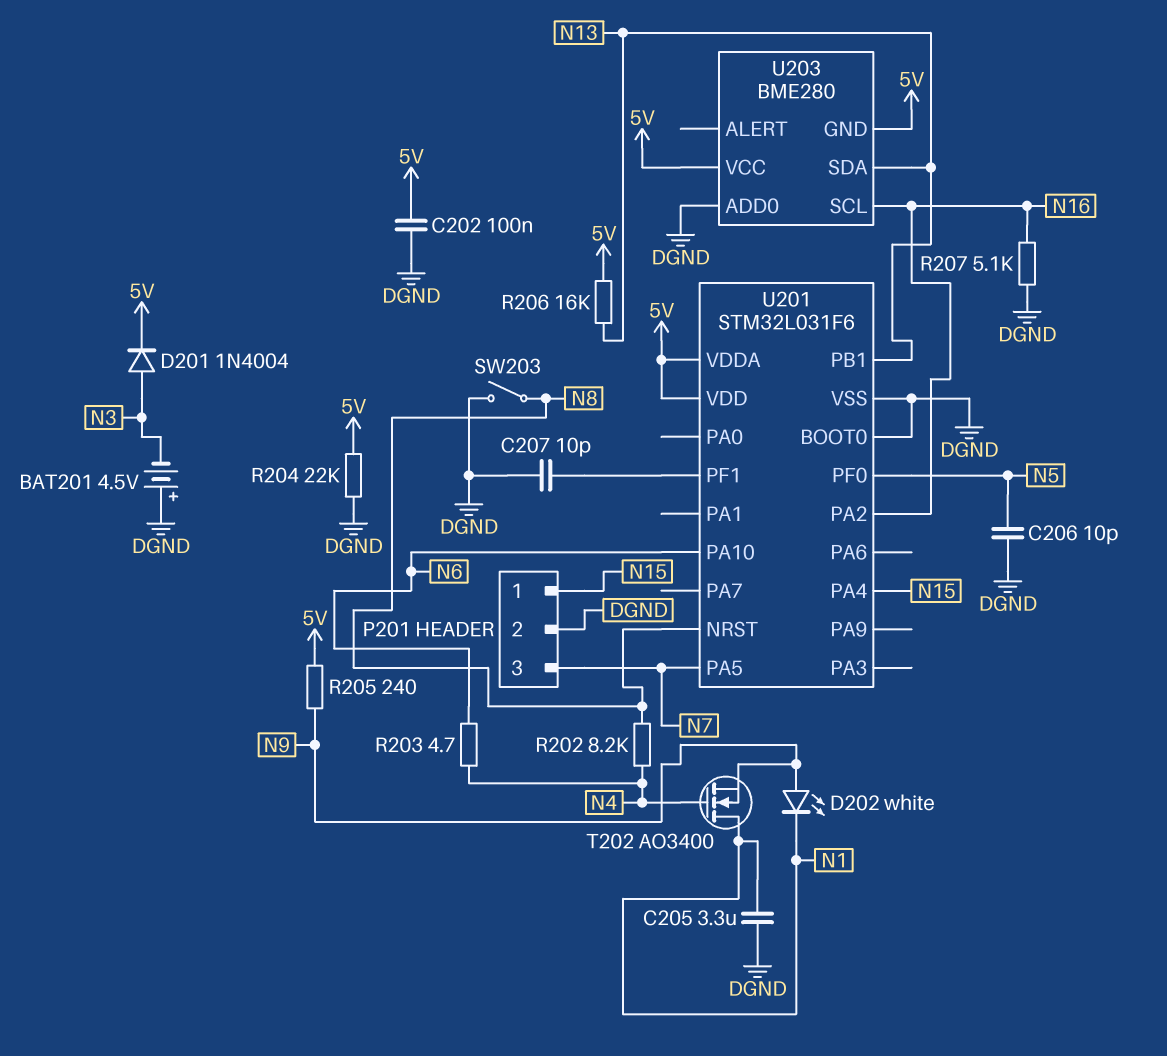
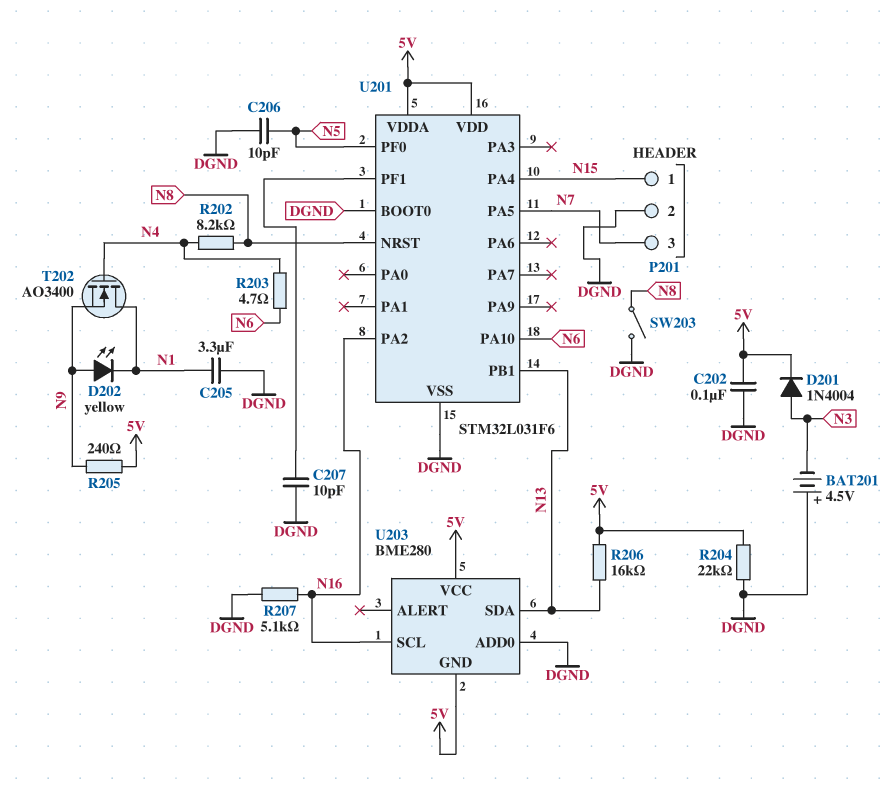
D202: LED white (A N9, K N1) -> LED yellow (A N9, K N1)

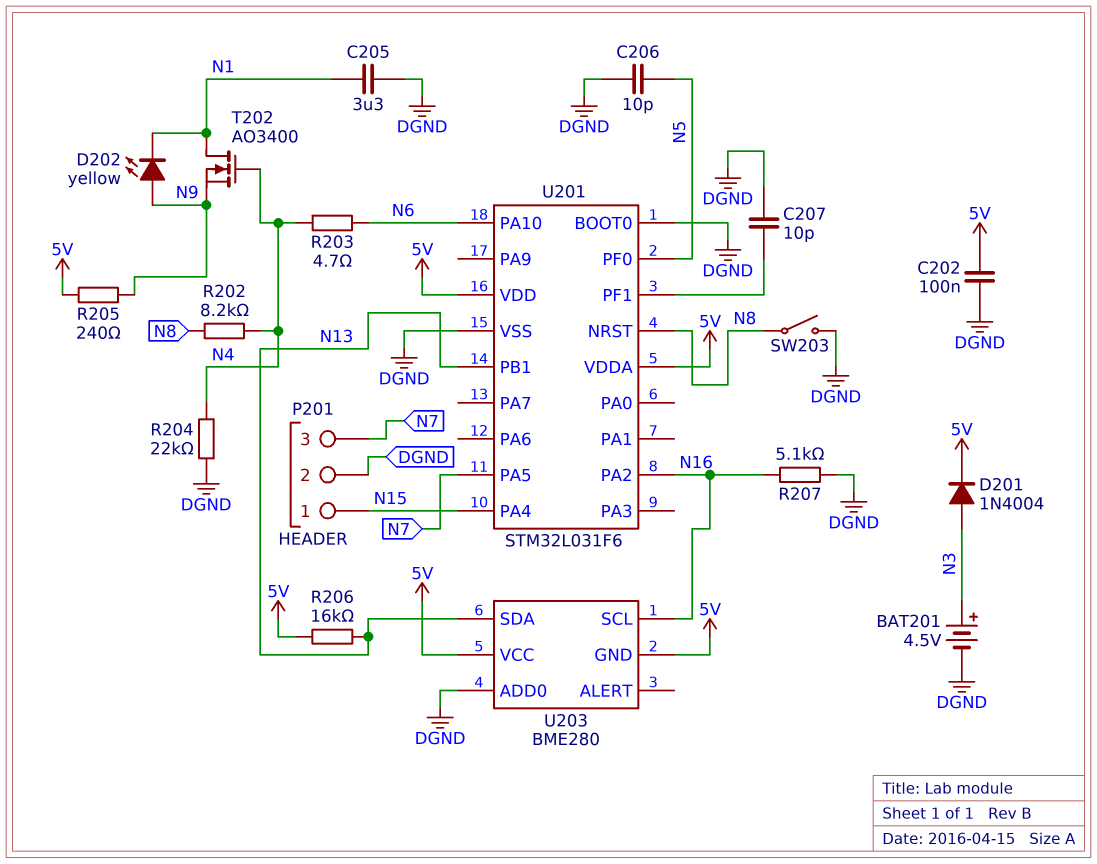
BAT201: 4.5V (plus DGND, minus N3) -> 4.5V (plus N3, minus DGND)
R204: 22k (5V, DGND) -> 22k (DGND, N4)

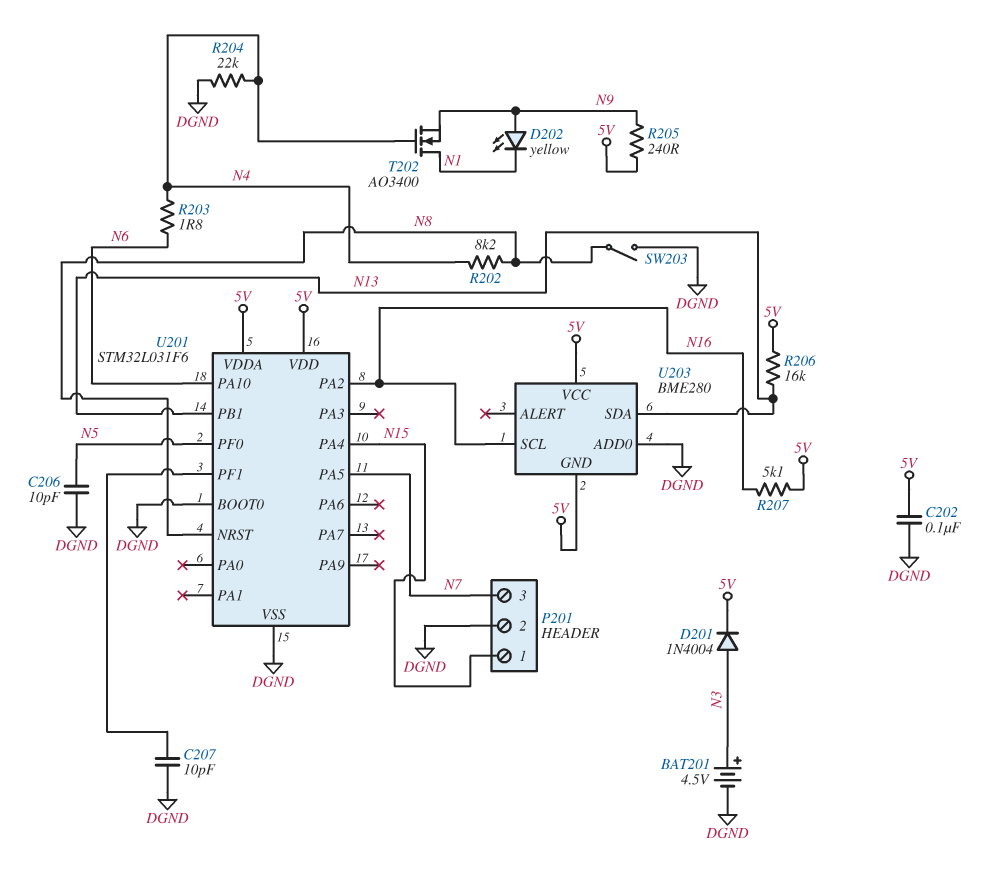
C205: 3.3uF (DGND, N1) -> none
R203: 4.7 (N4, N6) -> 1.8 (N4, N6)
R207: 5.1k (DGND, N16) -> 5.1k (5V, N16)

